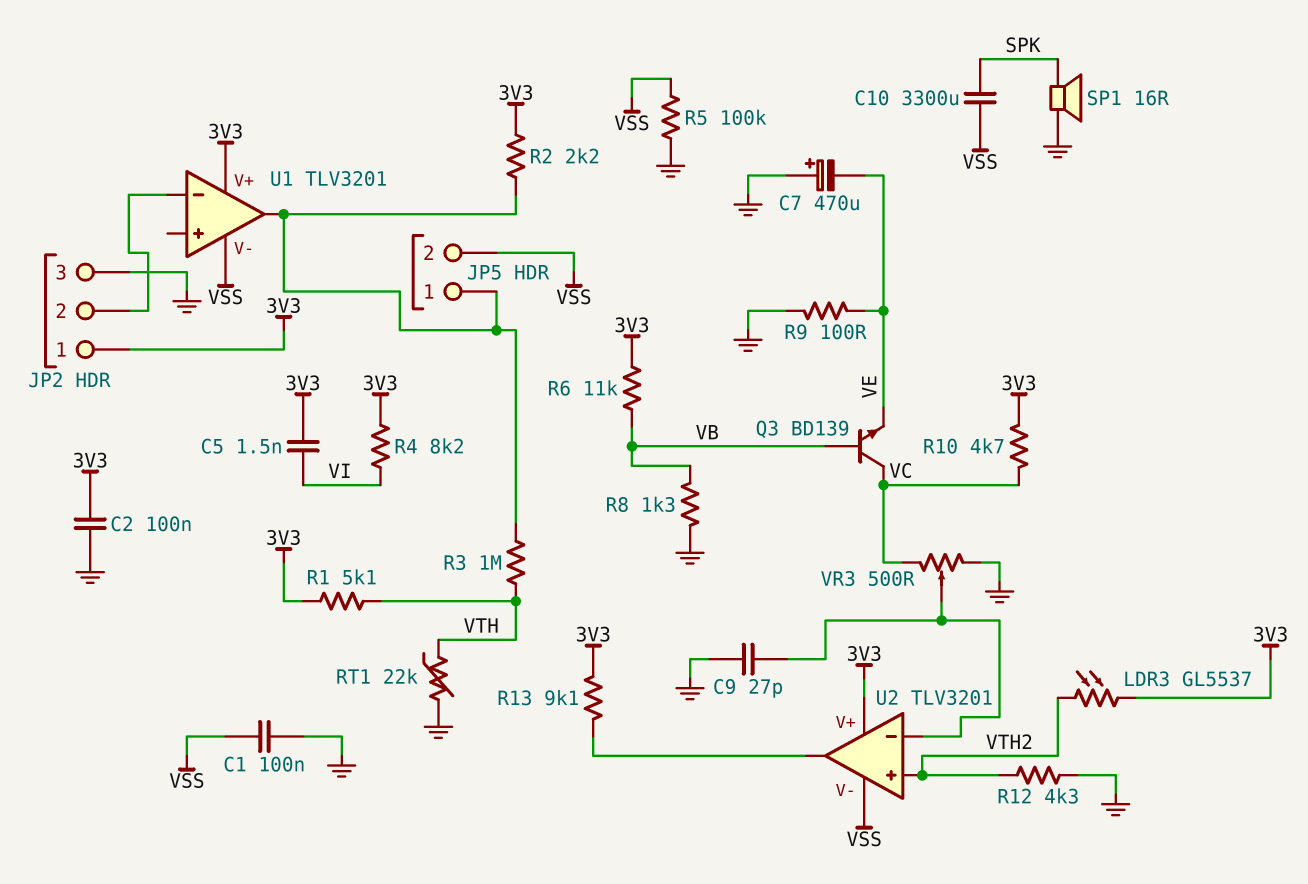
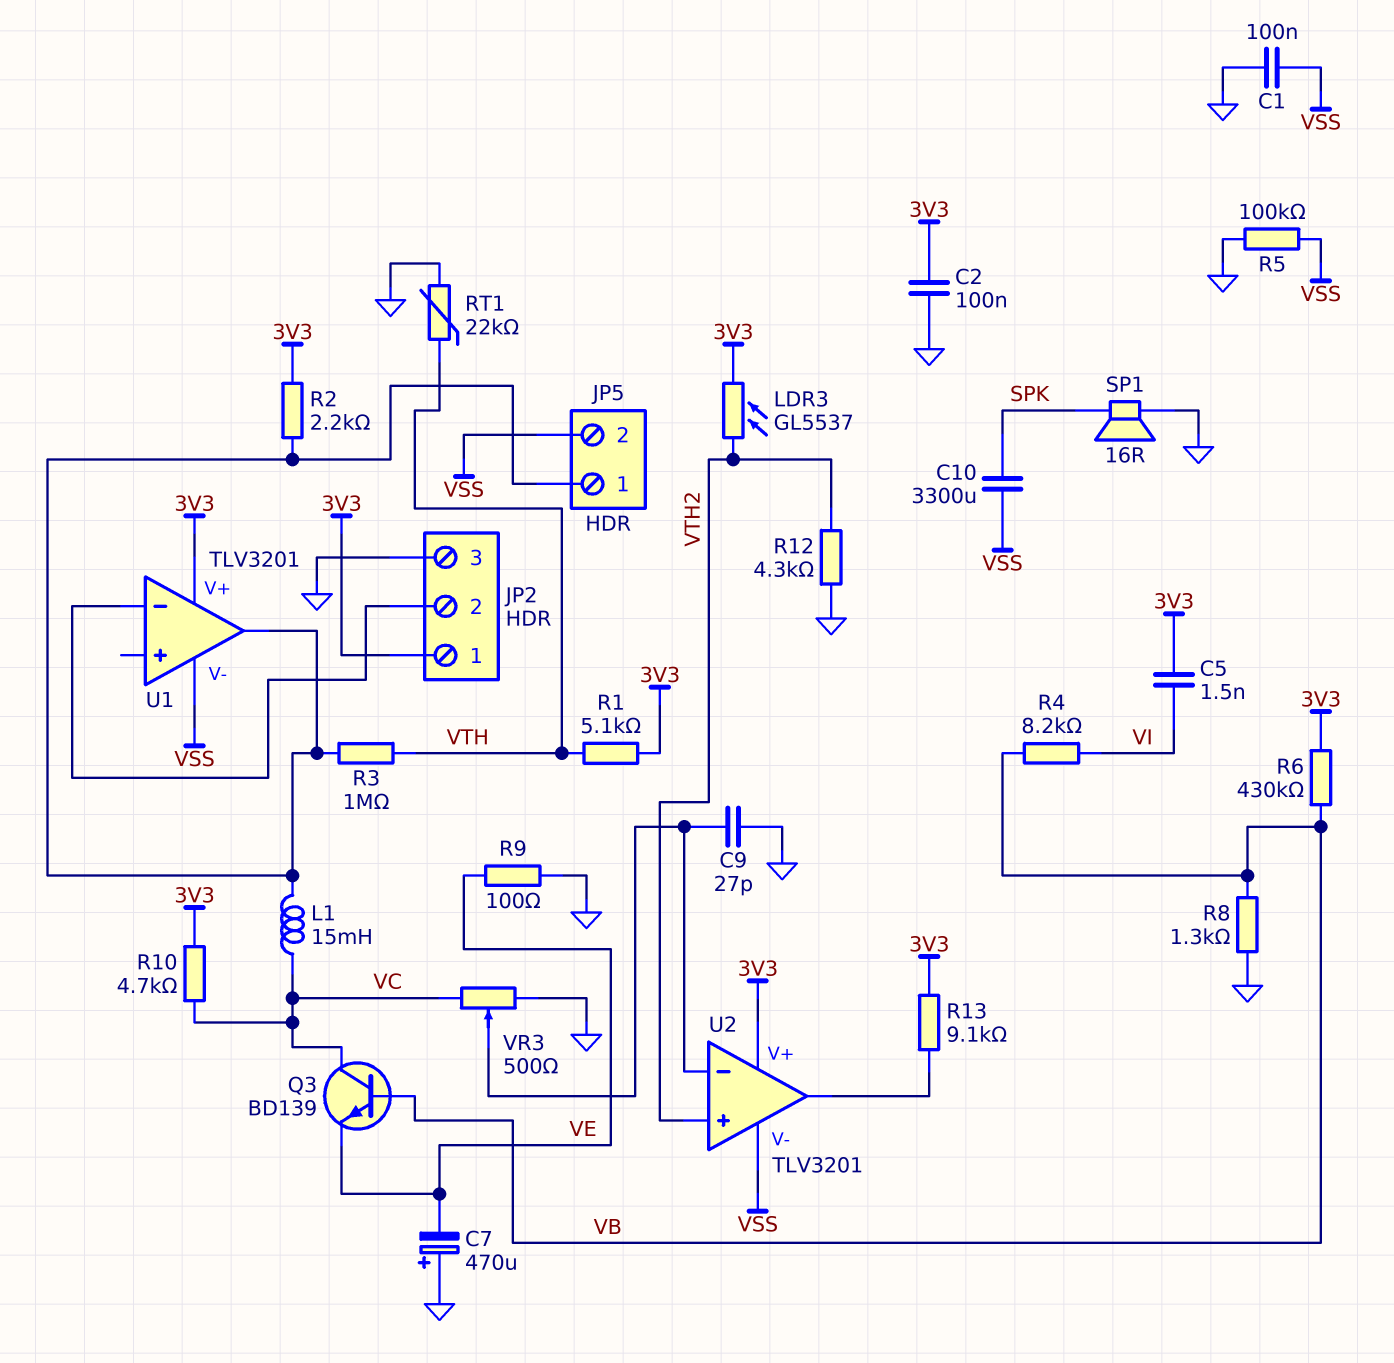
L1: none -> 15mH (JP5/1, VC)
R4: 8.2k (3V3, VI) -> 8.2k (VB, VI)
R6: 11k (3V3, VB) -> 430k (3V3, VB)

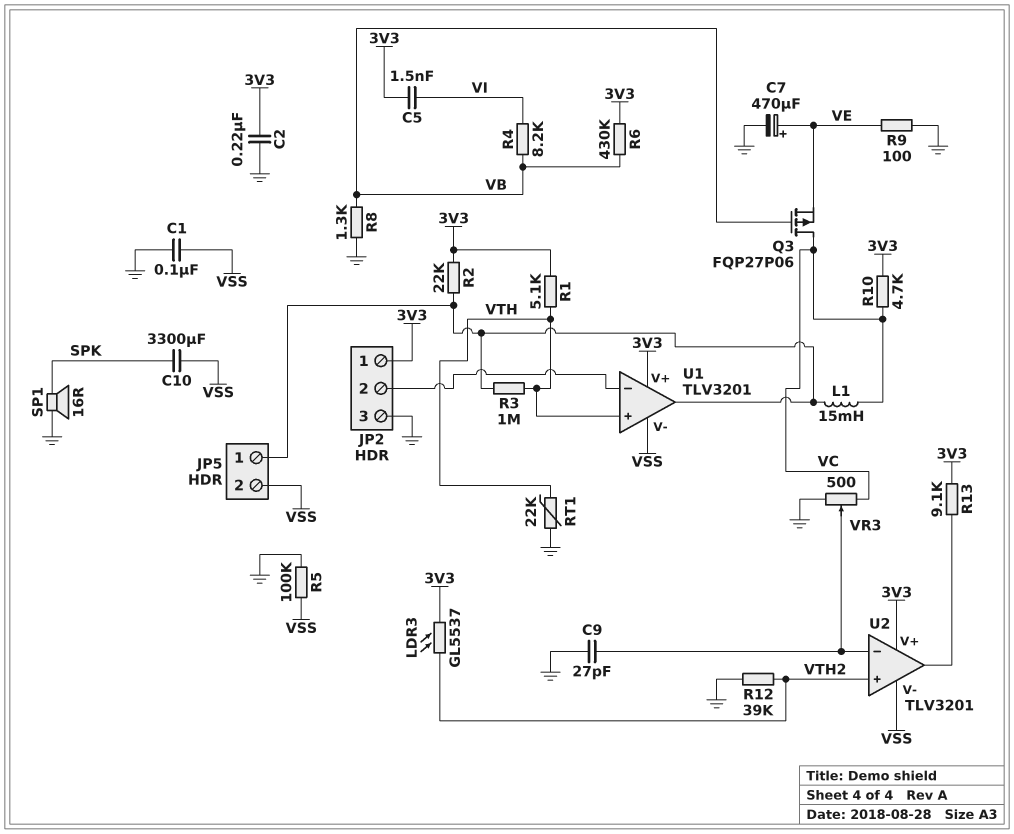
C2: 100nF (3V3, GND) -> 220nF (3V3, GND)
C7: 470uF (plus GND, minus VE) -> 470uF (plus VE, minus GND)
Q3: NPN BD139 (B VB, C VC, E VE) -> PMOS FQP27P06 (G VB, D VC, S VE)
R2: 2.2k (3V3, JP5/1) -> 22k (3V3, JP5/1)
R12: 4.3k (GND, VTH2) -> 39k (GND, VTH2)
U1 pin in+: none -> VTH

